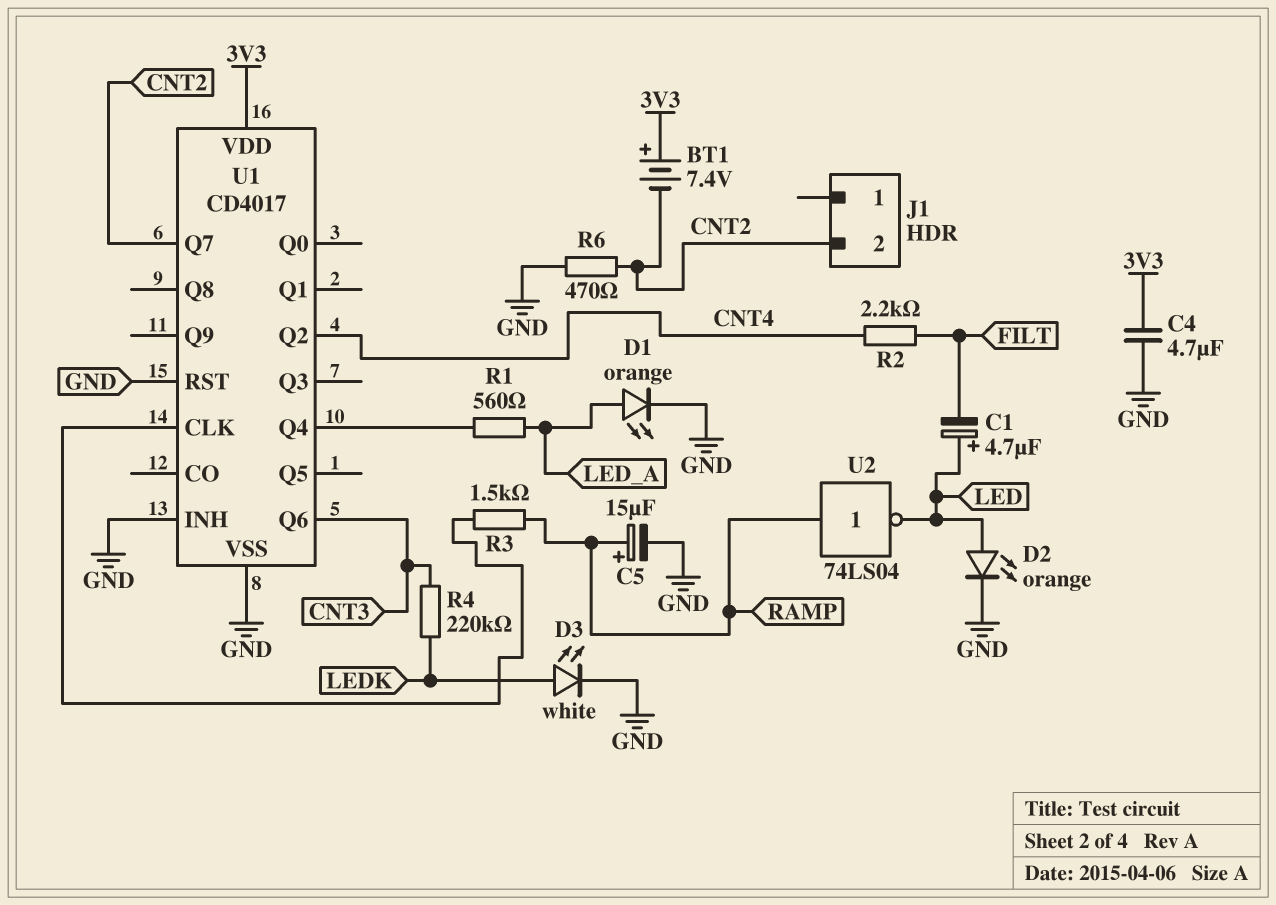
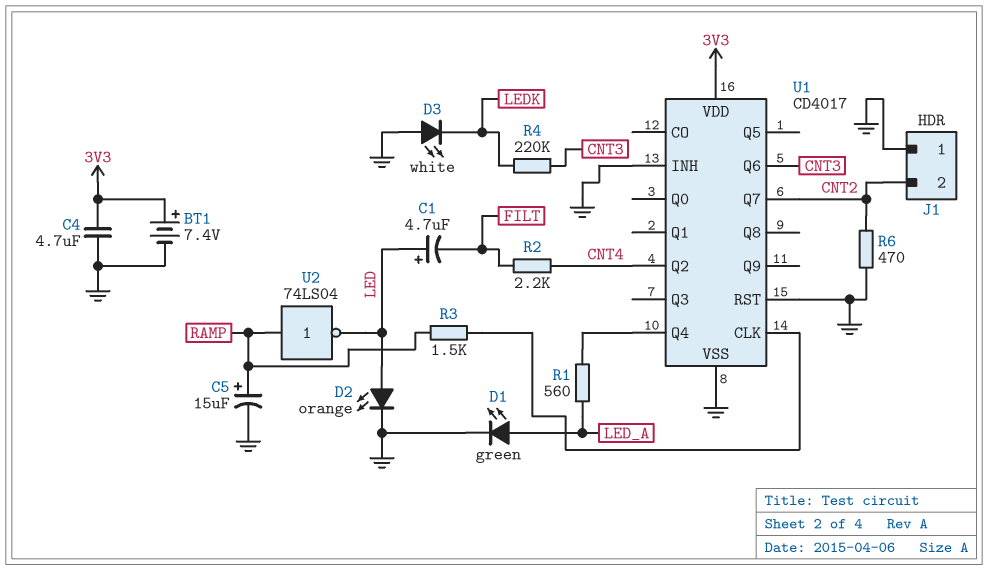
BT1: 7.4V (plus 3V3, minus CNT2) -> 7.4V (plus 3V3, minus GND)
D1: LED orange (A LED_A, K GND) -> LED green (A LED_A, K GND)
D3: LED white (A LEDK, K GND) -> LED white (A GND, K LEDK)
J1 pin 1: none -> GND

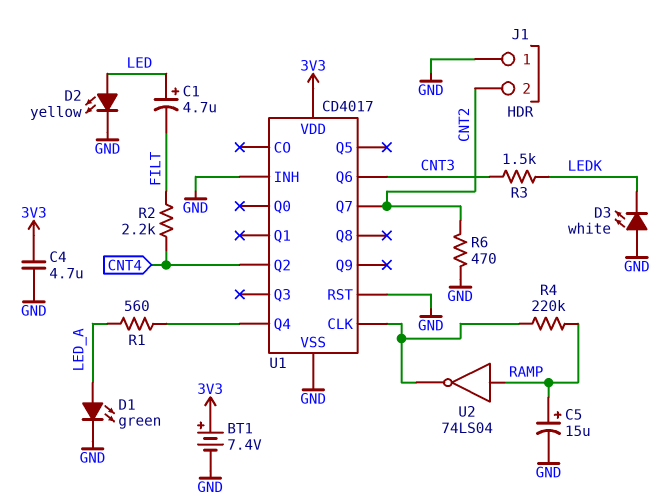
D2: LED orange (A LED, K GND) -> LED yellow (A LED, K GND)
R3: 1.5k (RAMP, U1/CLK) -> 1.5k (CNT3, LEDK)
R4: 220k (CNT3, LEDK) -> 220k (RAMP, U1/CLK)
U2: NOT 74LS04 (in RAMP, out LED) -> NOT 74LS04 (in RAMP, out U1/CLK)

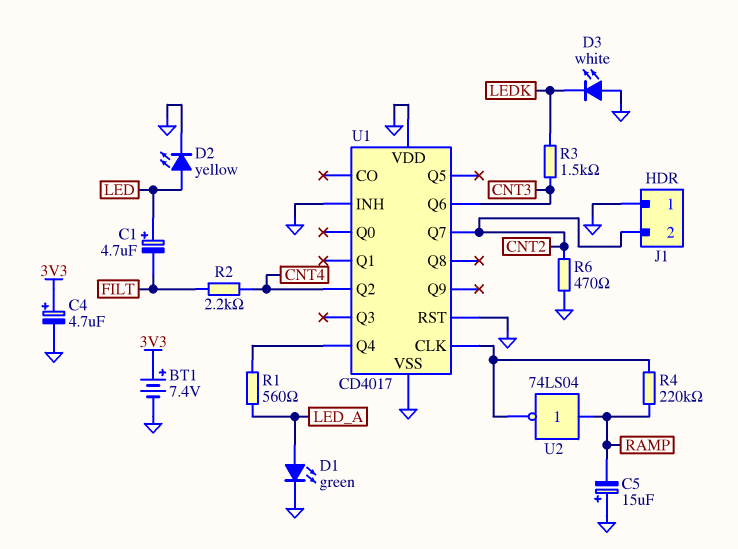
C4: 4.7uF (3V3, GND) -> 4.7uF (plus 3V3, minus GND)
C5: 15uF (plus RAMP, minus GND) -> 15uF (plus GND, minus RAMP)
U1 pin VDD: 3V3 -> GND

